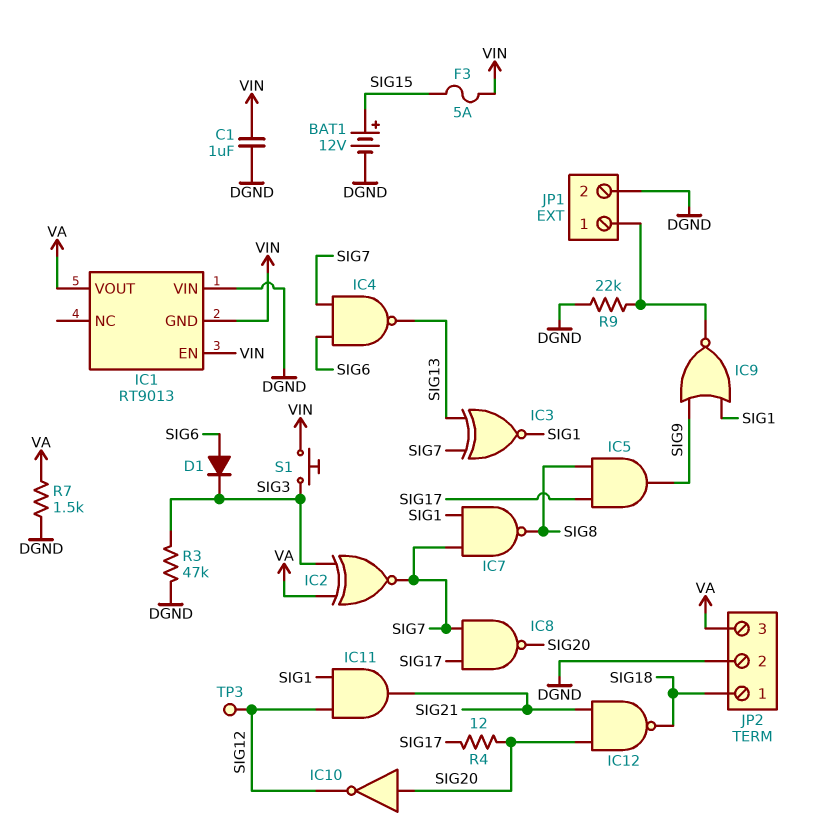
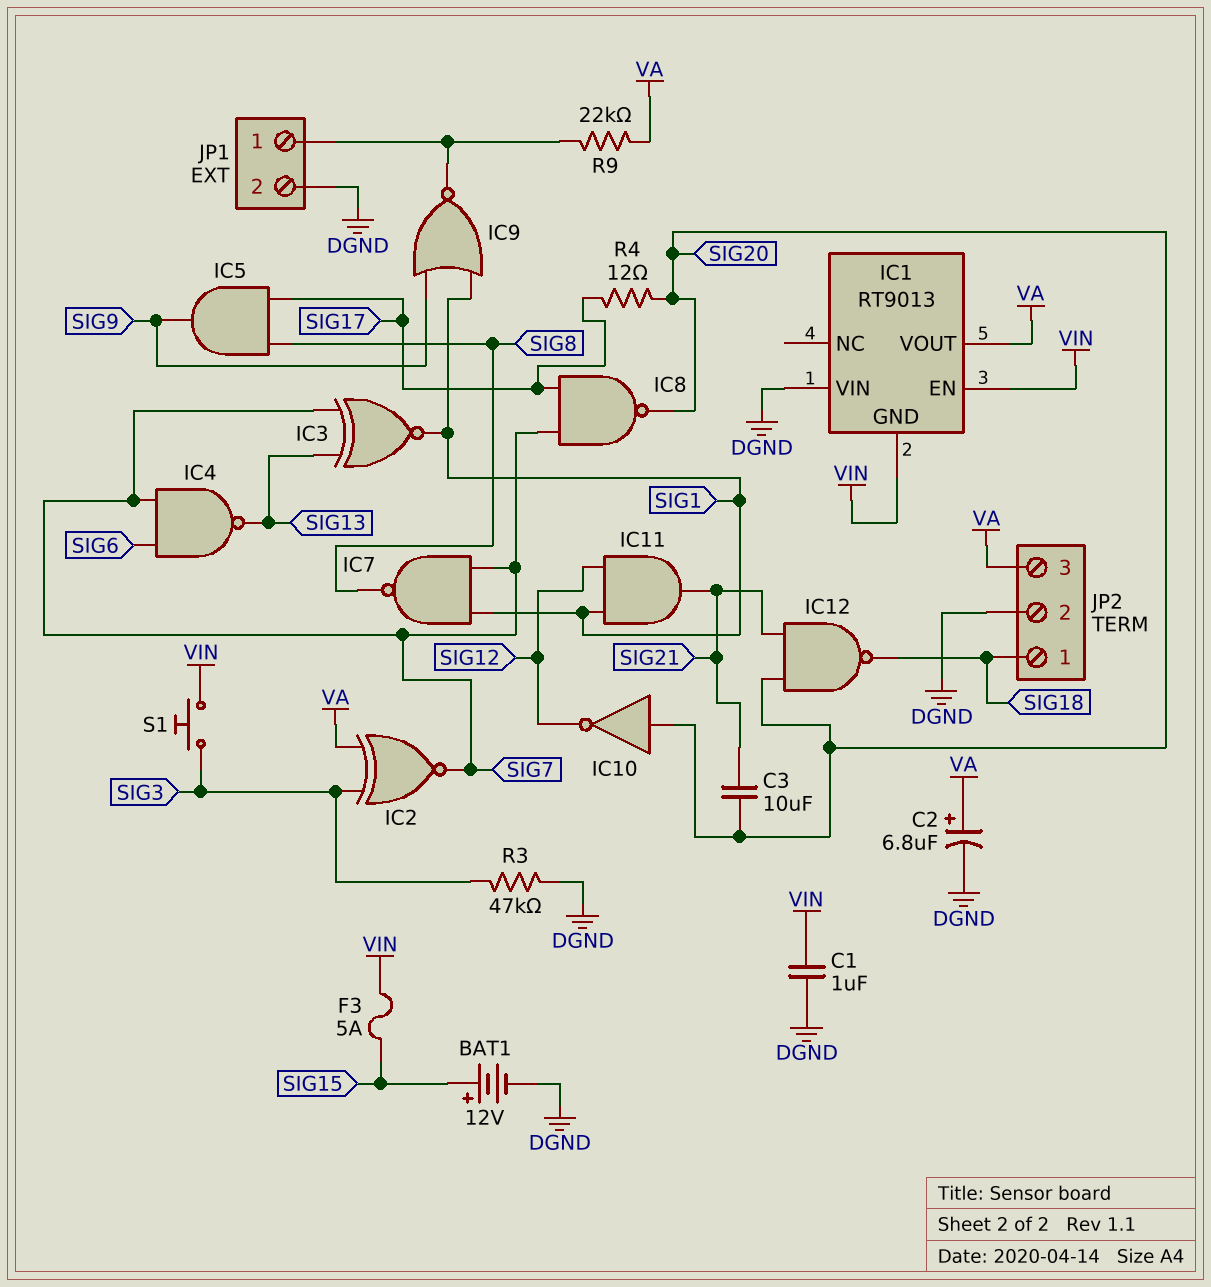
C2: none -> 6.8uF (plus VA, minus DGND)
C3: none -> 10uF (SIG20, SIG21)
D1: diode (A SIG6, K SIG3) -> none
R7: 1.5k (DGND, VA) -> none
R9: 22k (DGND, JP1/1) -> 22k (JP1/1, VA)
TP3: test point (SIG12) -> none

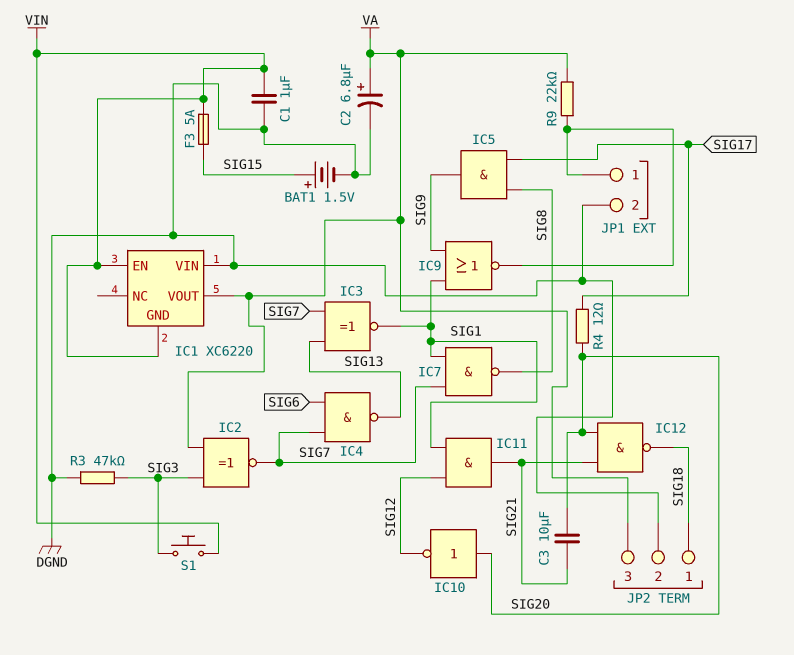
BAT1: 12V (plus SIG15, minus DGND) -> 1.5V (plus SIG15, minus DGND)
IC1: RT9013 -> XC6220
IC8: NAND (in SIG7, in SIG17, out SIG20) -> none

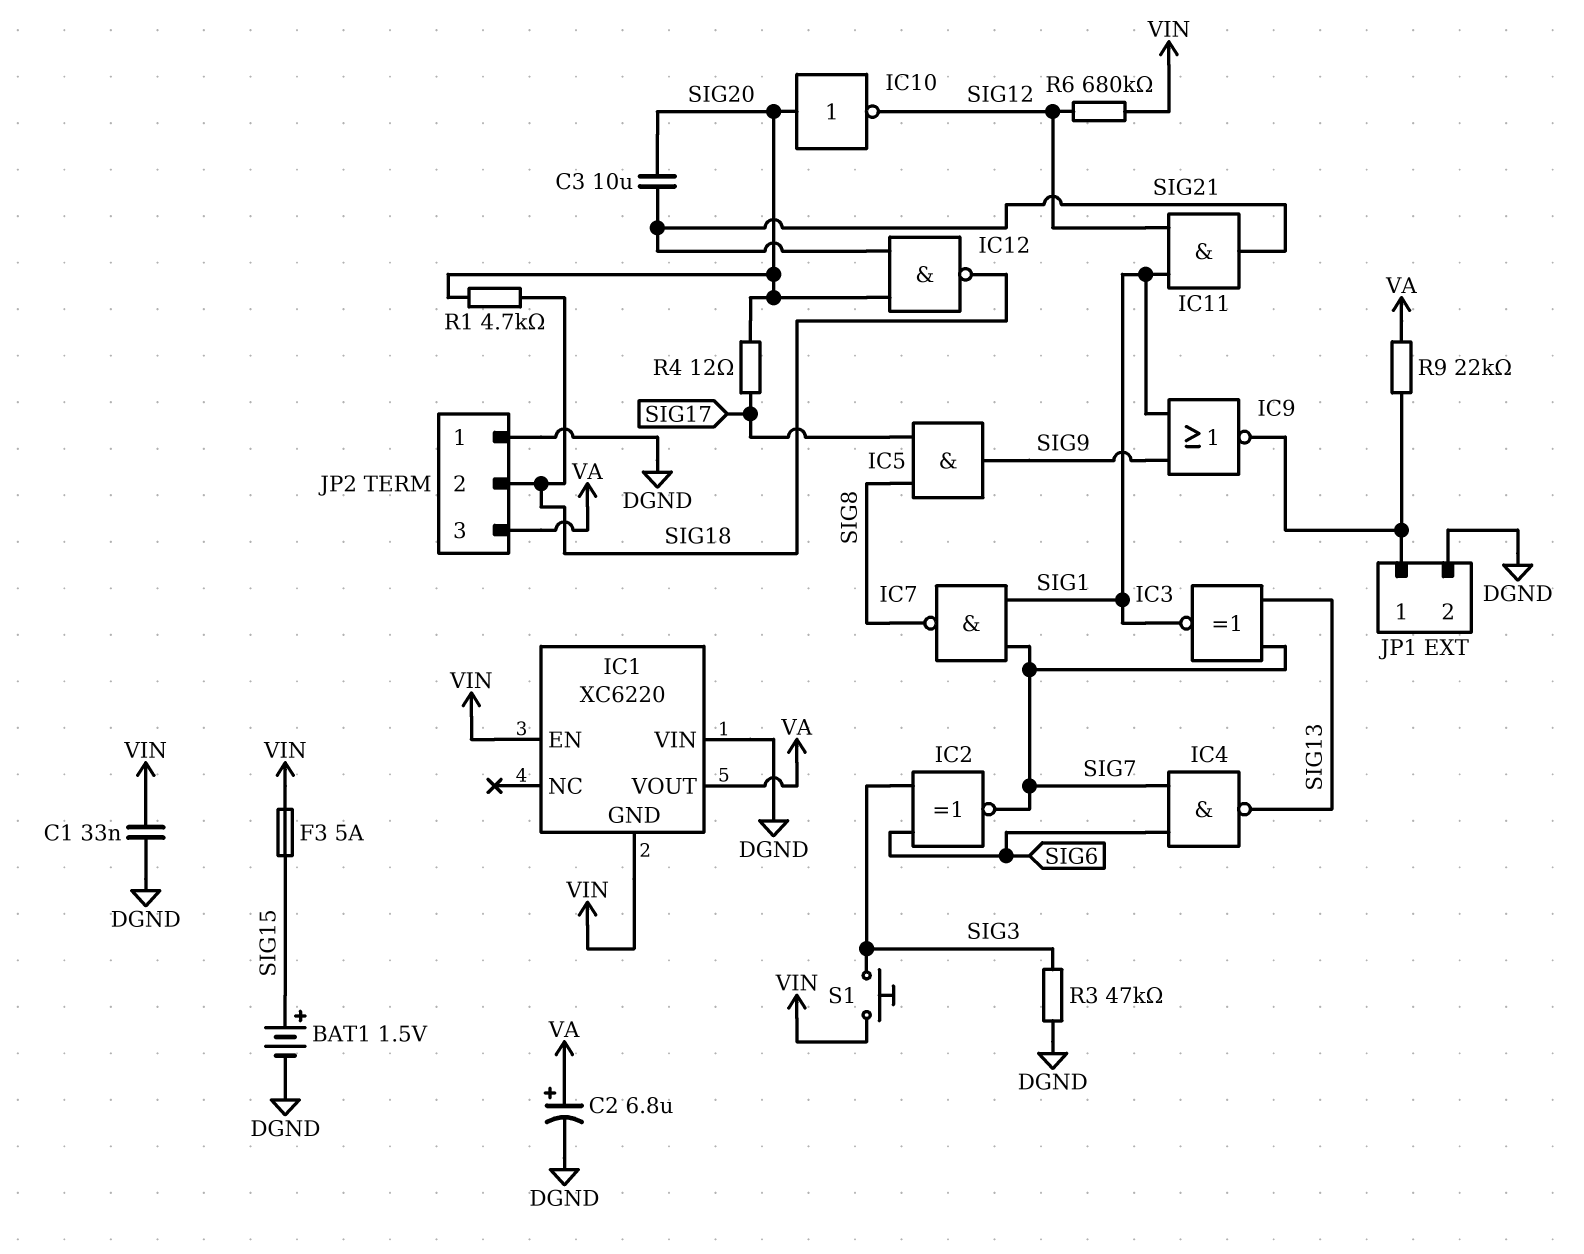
C1: 1uF (DGND, VIN) -> 33nF (DGND, VIN)
IC2: XNOR (in SIG3, in VA, out SIG7) -> XNOR (in SIG3, in SIG6, out SIG7)
JP2 pin 1: SIG18 -> DGND
JP2 pin 2: DGND -> SIG18
R1: none -> 4.7k (SIG18, SIG20)
R6: none -> 680k (SIG12, VIN)

